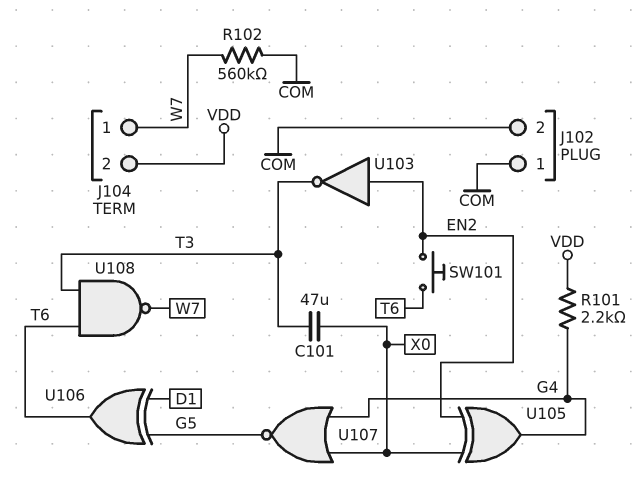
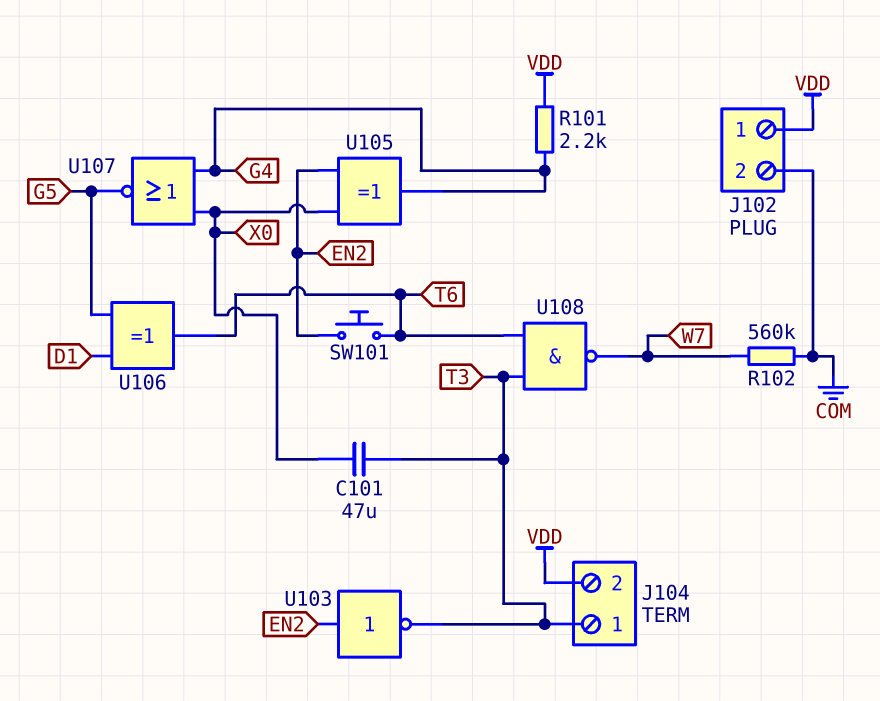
J102 pin 1: COM -> VDD
J104 pin 1: W7 -> T3

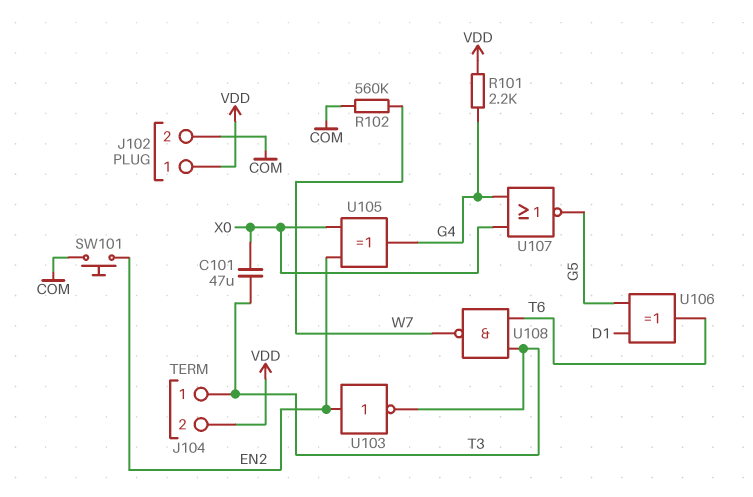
SW101: button (EN2, T6) -> button (COM, EN2)

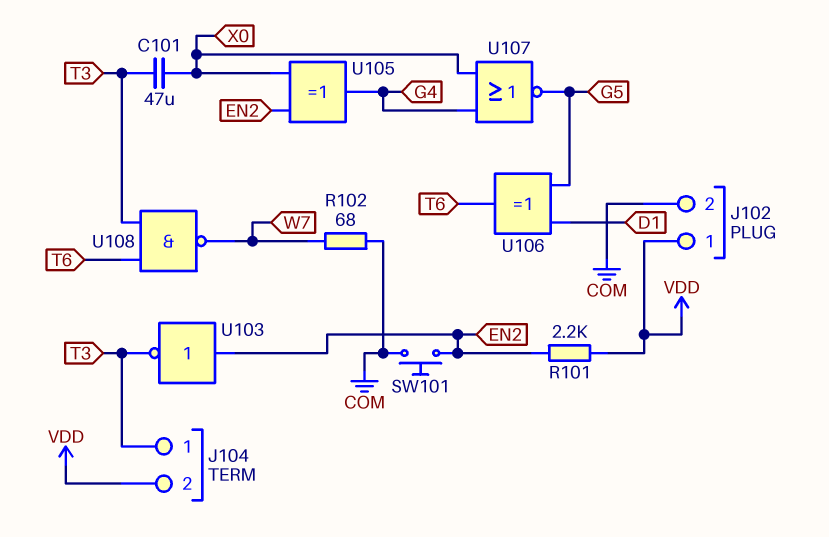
R101: 2.2k (G4, VDD) -> 2.2k (EN2, VDD)
R102: 560k (COM, W7) -> 68 (COM, W7)

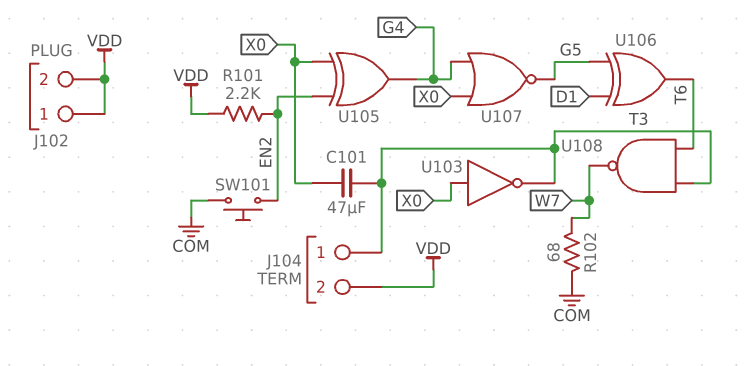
J102 pin 2: COM -> VDD
U103: NOT (in EN2, out T3) -> NOT (in X0, out T3)

